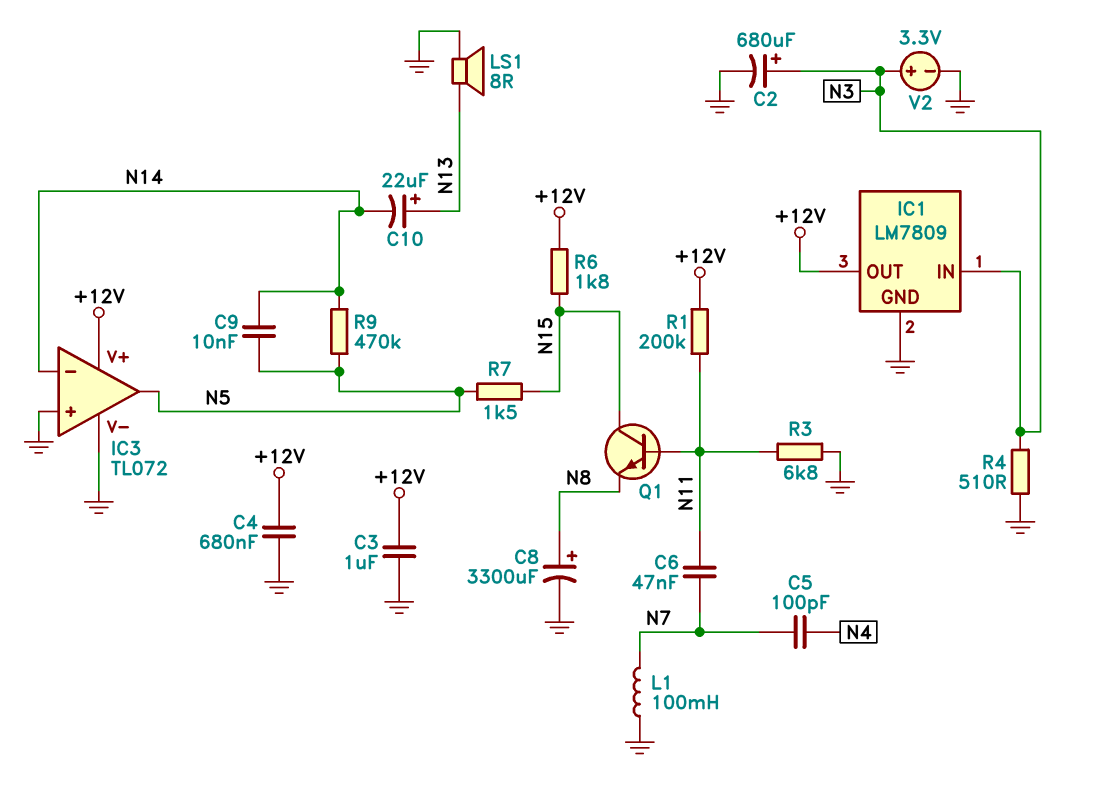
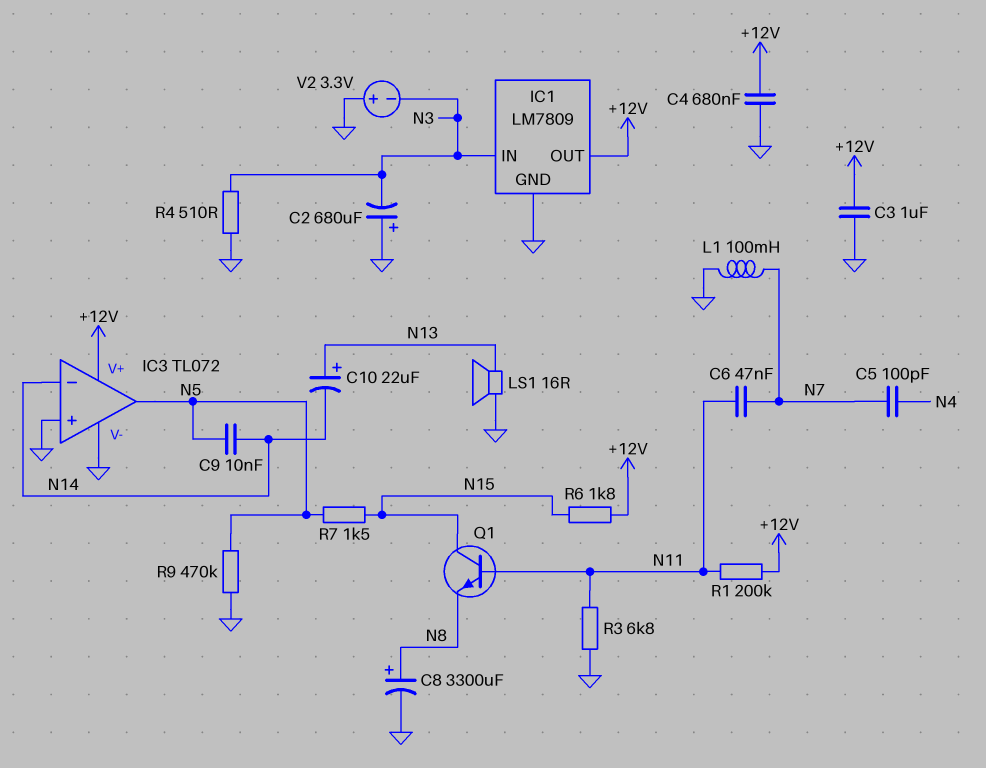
C2: 680uF (plus N3, minus GND) -> 680uF (plus GND, minus N3)
LS1: speaker 8R (GND, N13) -> speaker 16R (GND, N13)
R9: 470k (N5, N14) -> 470k (GND, N5)
V2: 3.3V (plus N3, minus GND) -> 3.3V (plus GND, minus N3)

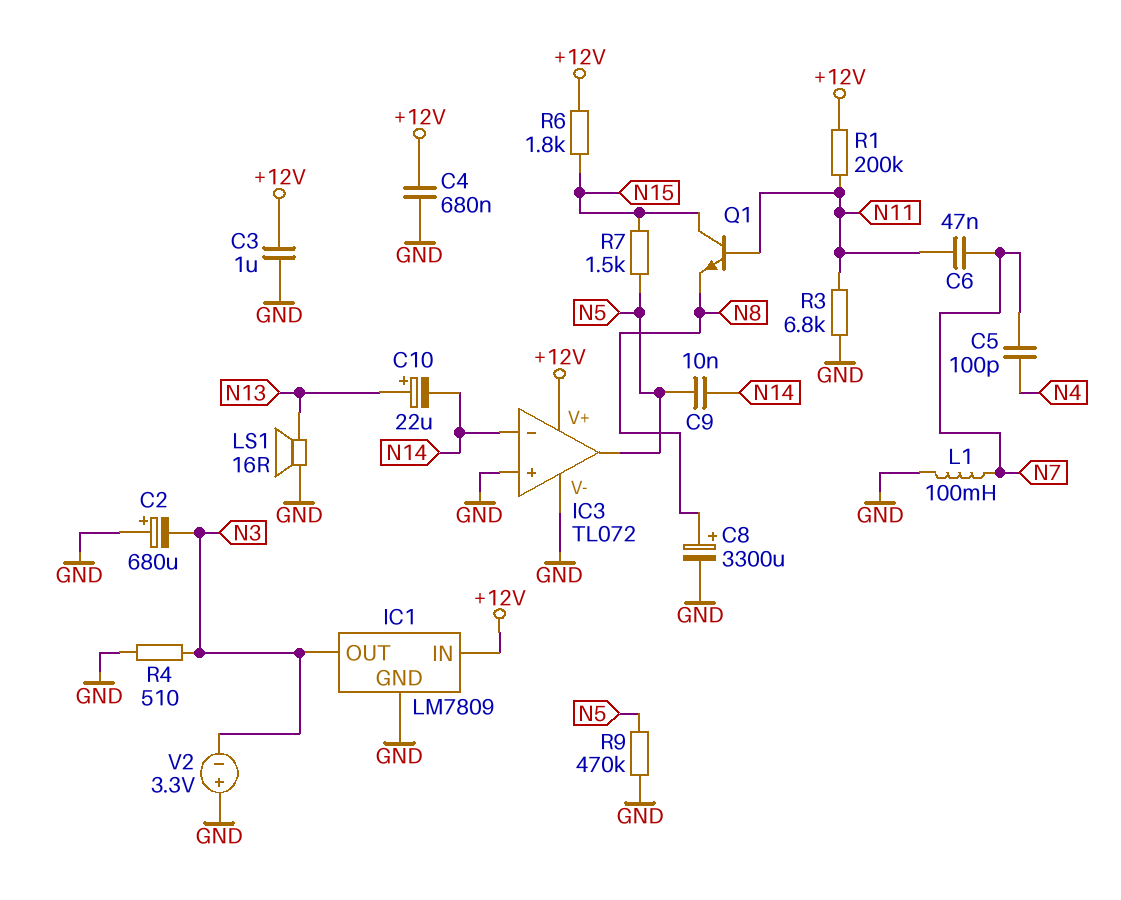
IC1 pin IN: N3 -> +12V
IC1 pin OUT: +12V -> N3

